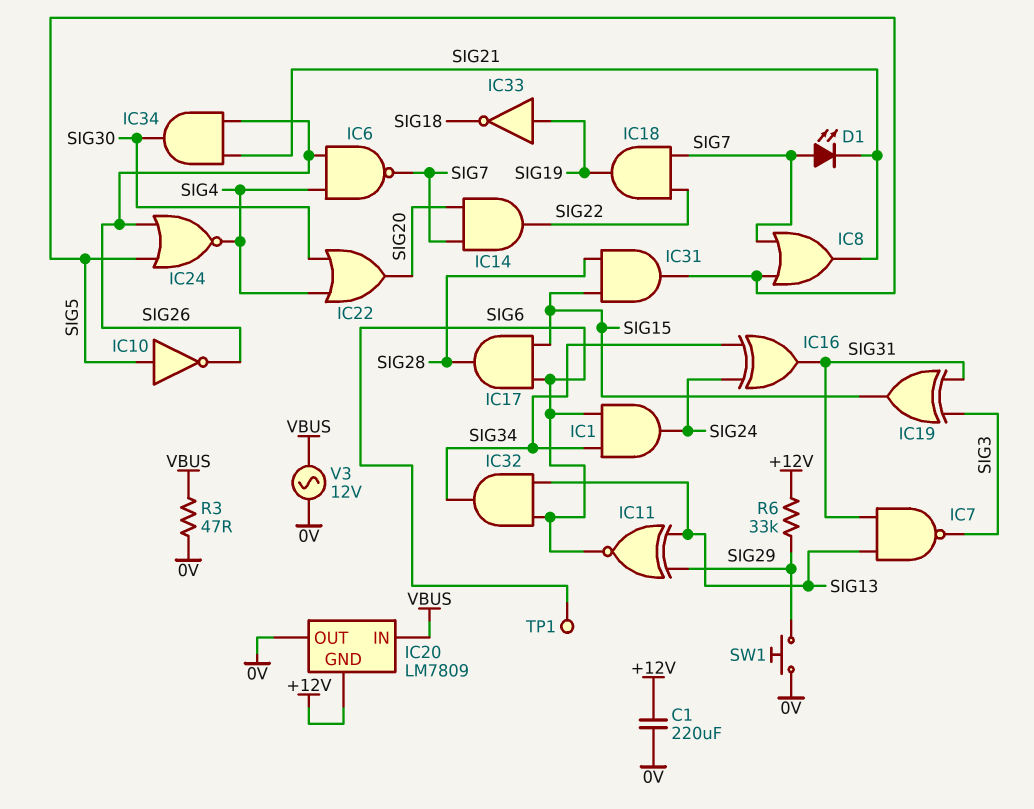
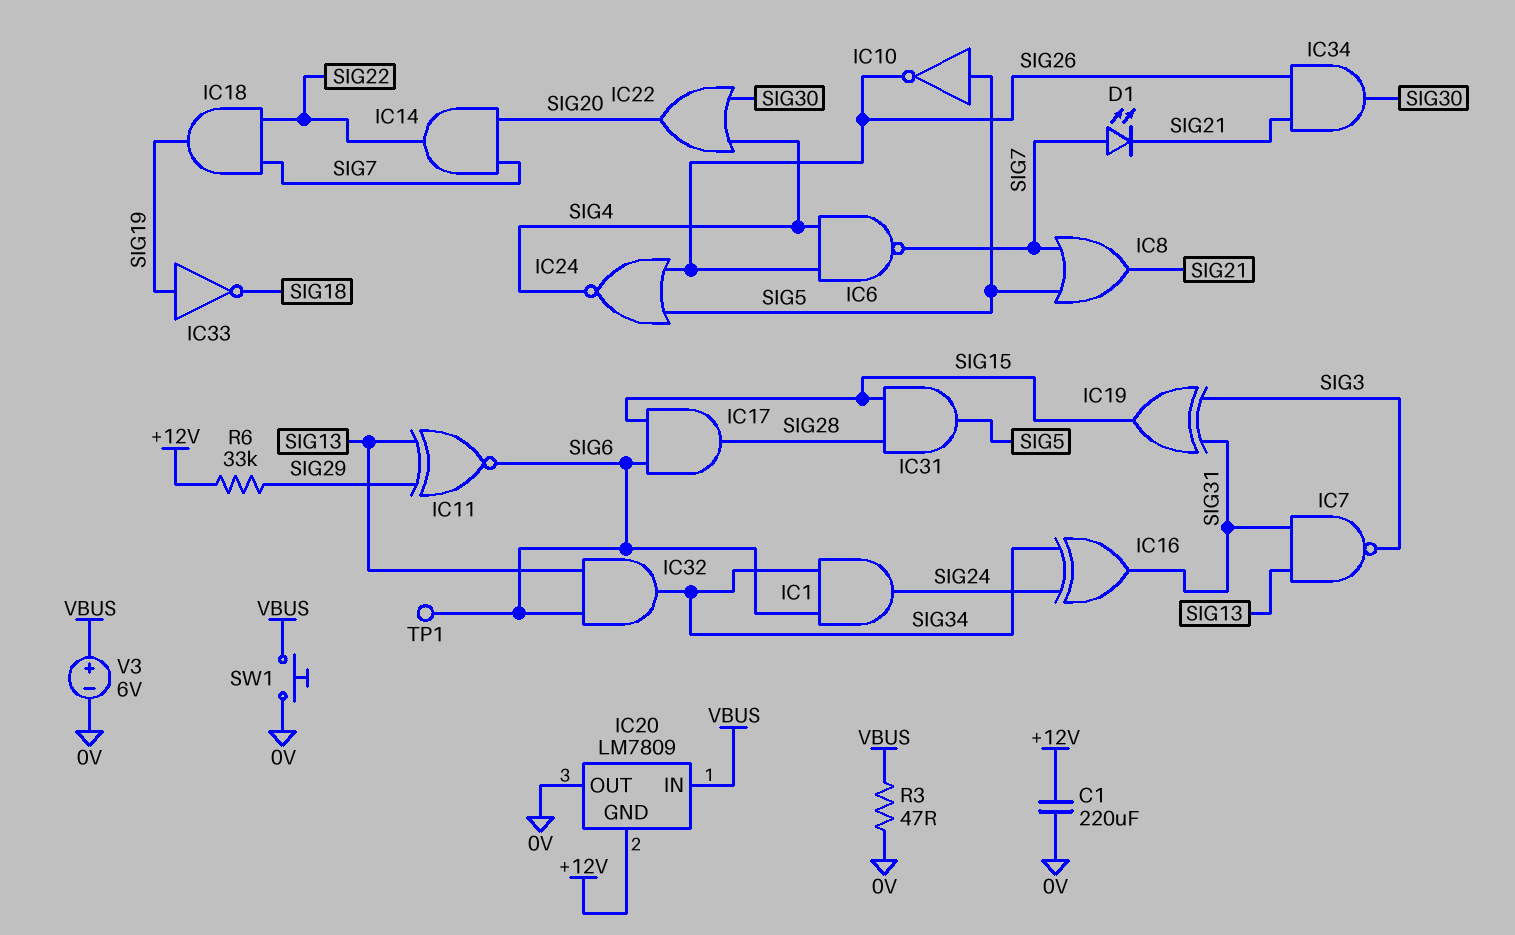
SW1: button (0V, SIG29) -> button (0V, VBUS)
V3: AC 12V (0V, VBUS) -> 6V (plus VBUS, minus 0V)

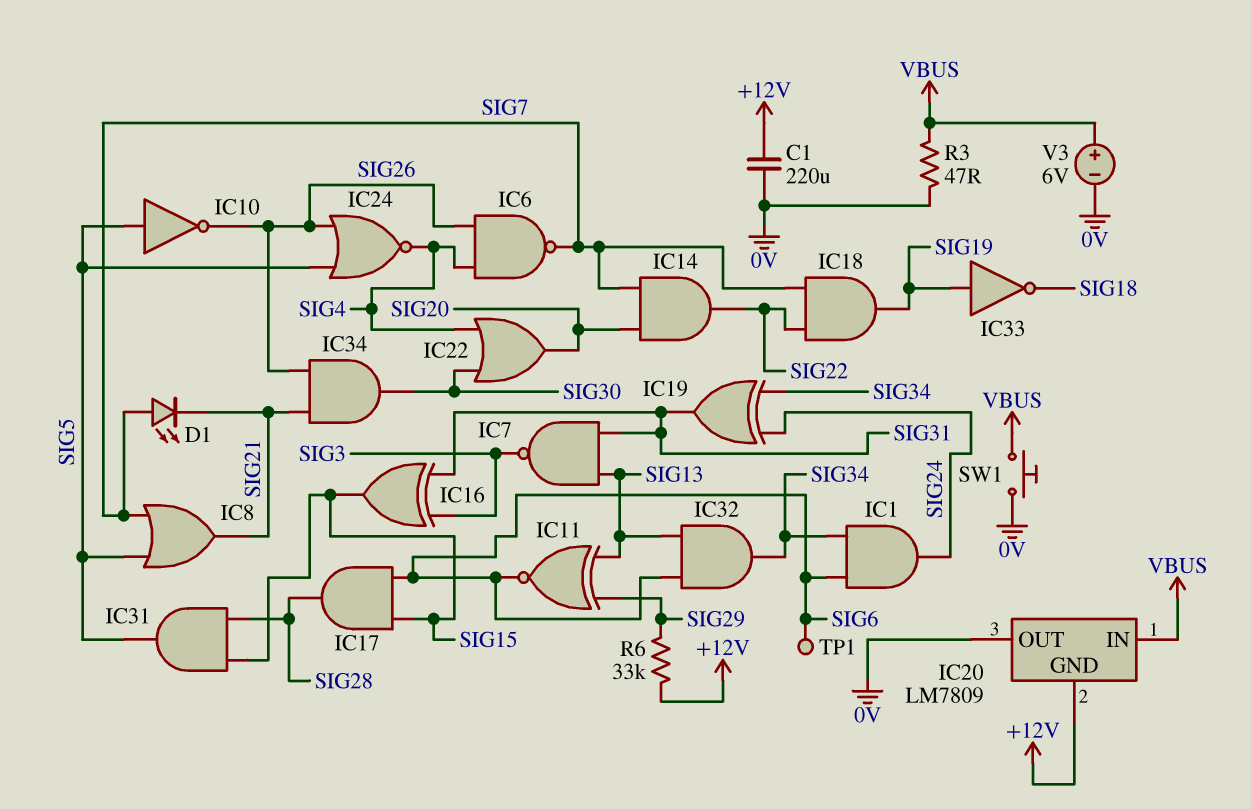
IC16: XOR (in SIG24, in SIG34, out SIG31) -> XOR (in SIG3, in SIG31, out SIG15)
IC19: XOR (in SIG3, in SIG31, out SIG15) -> XOR (in SIG24, in SIG34, out SIG31)

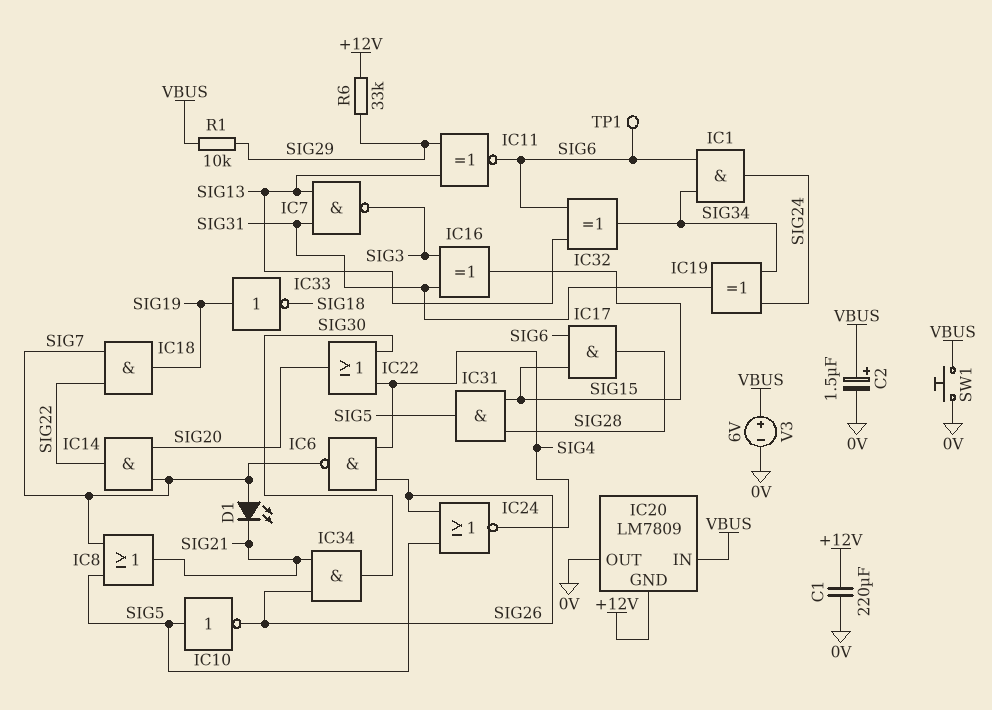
C2: none -> 1.5uF (plus VBUS, minus 0V)
IC32: AND (in SIG6, in SIG13, out SIG34) -> XOR (in SIG6, in SIG13, out SIG34)
R1: none -> 10k (SIG29, VBUS)
R3: 47 (0V, VBUS) -> none

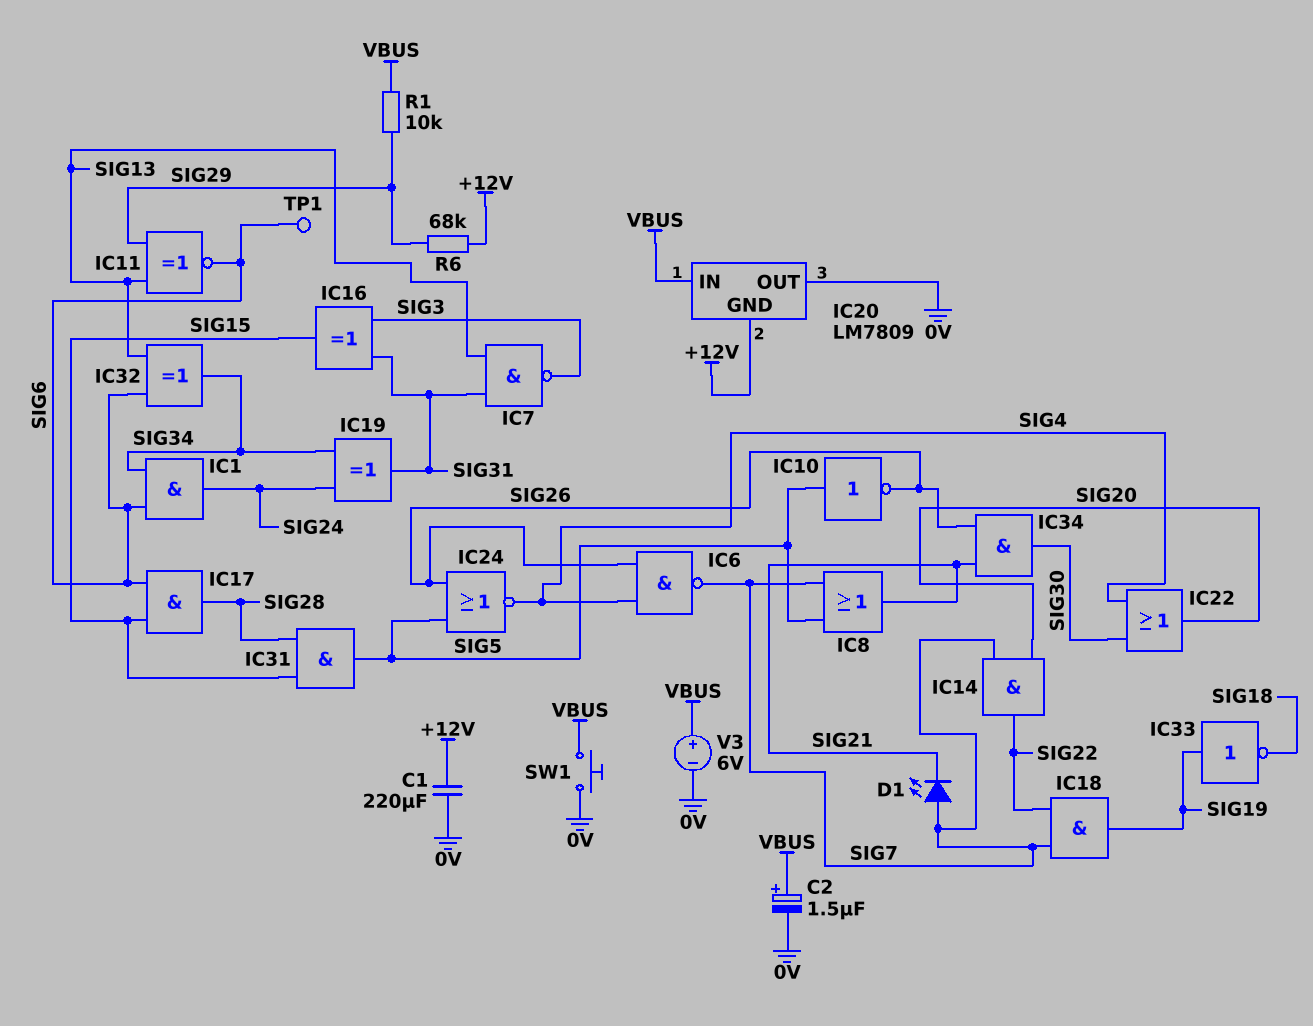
R6: 33k (+12V, SIG29) -> 68k (+12V, SIG29)

